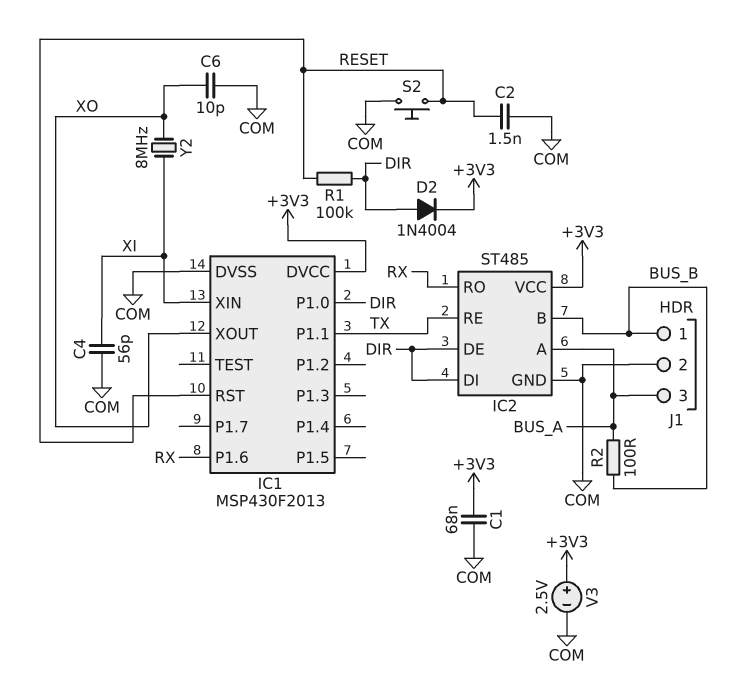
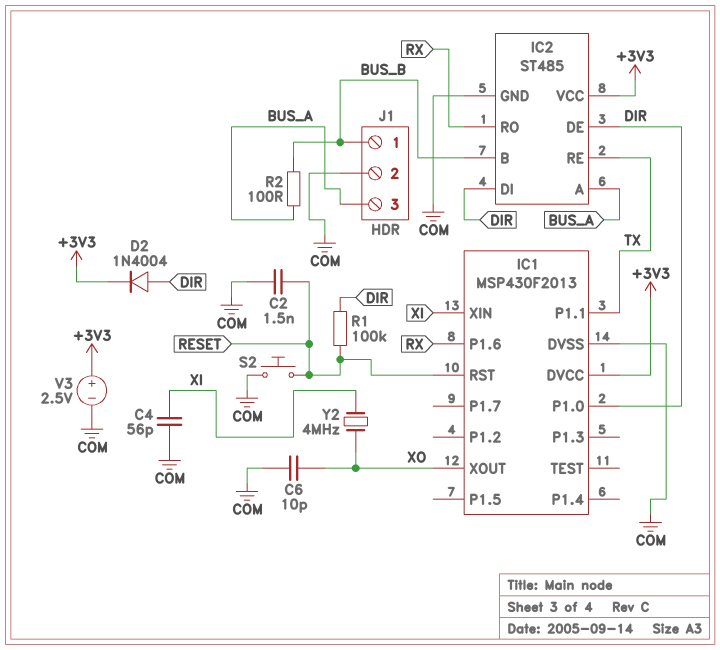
C1: 68nF (+3V3, COM) -> none
Y2: 8MHz (XI, XO) -> 4MHz (XI, XO)

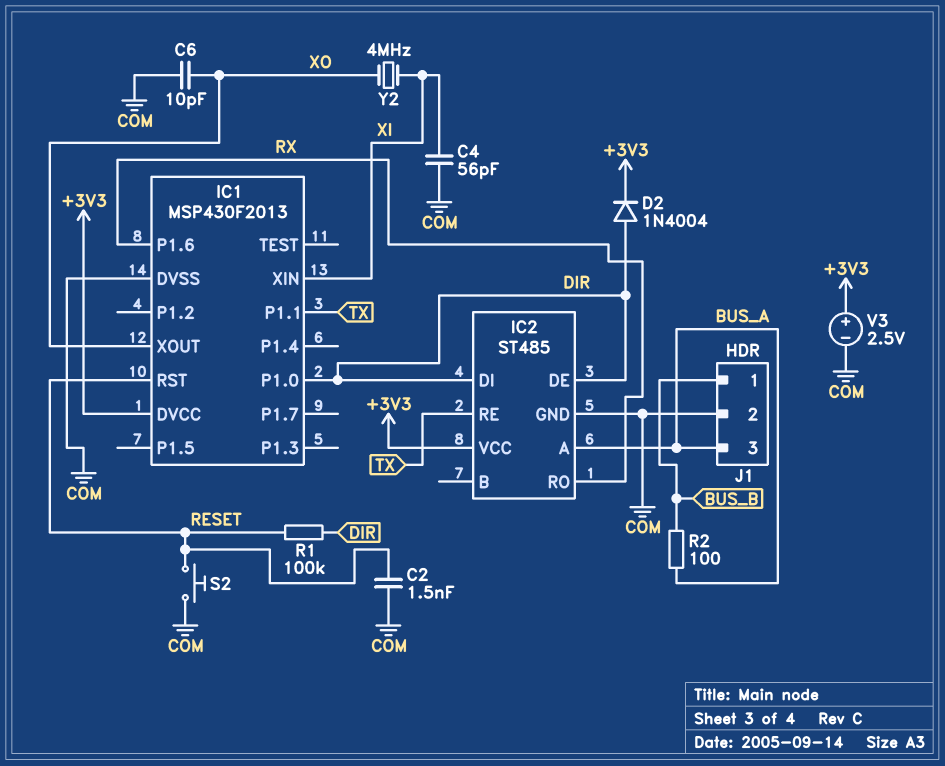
IC2 pin B: BUS_B -> none

